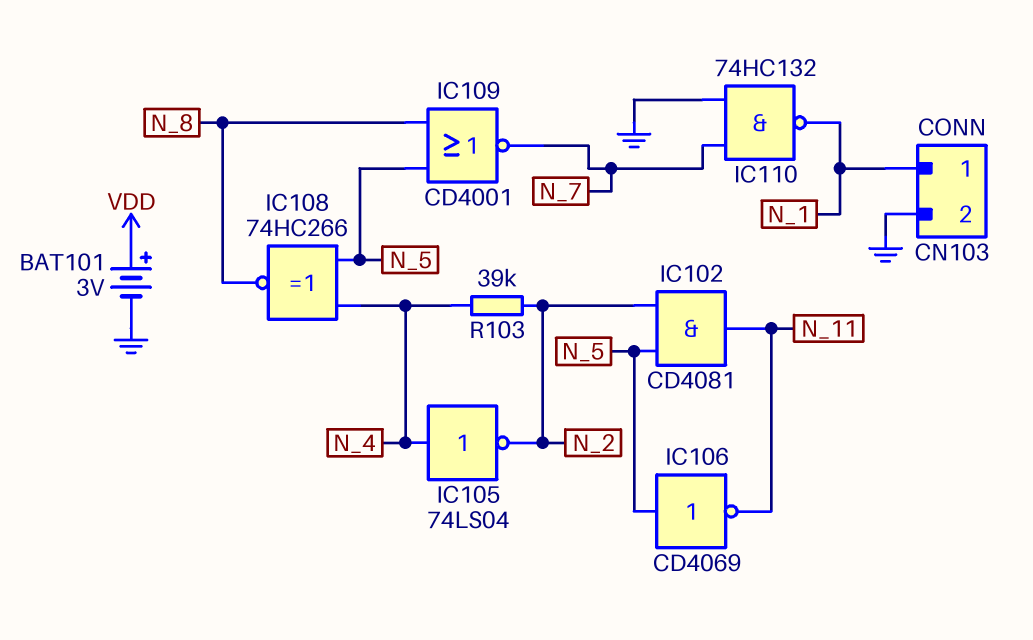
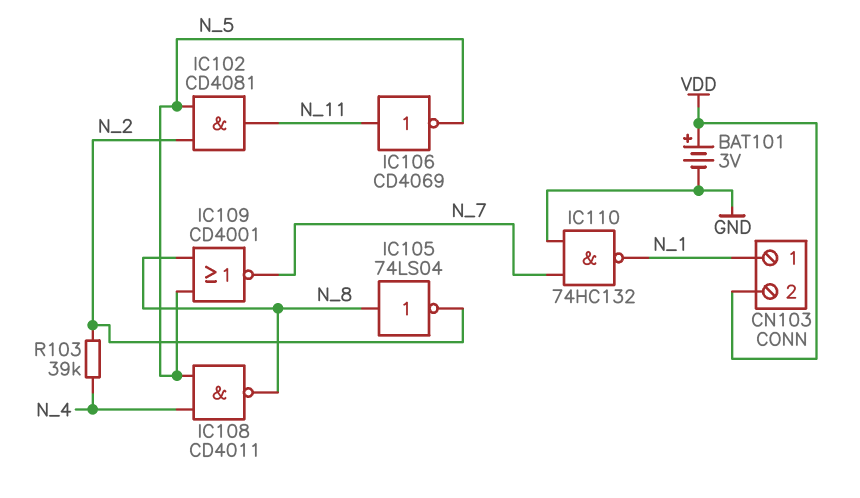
CN103 pin 2: GND -> VDD
IC105: NOT 74LS04 (in N_4, out N_2) -> NOT 74LS04 (in N_8, out N_2)
IC106: NOT CD4069 (in N_5, out N_11) -> NOT CD4069 (in N_11, out N_5)
IC108: XNOR 74HC266 (in N_4, in N_5, out N_8) -> NAND CD4011 (in N_4, in N_5, out N_8)

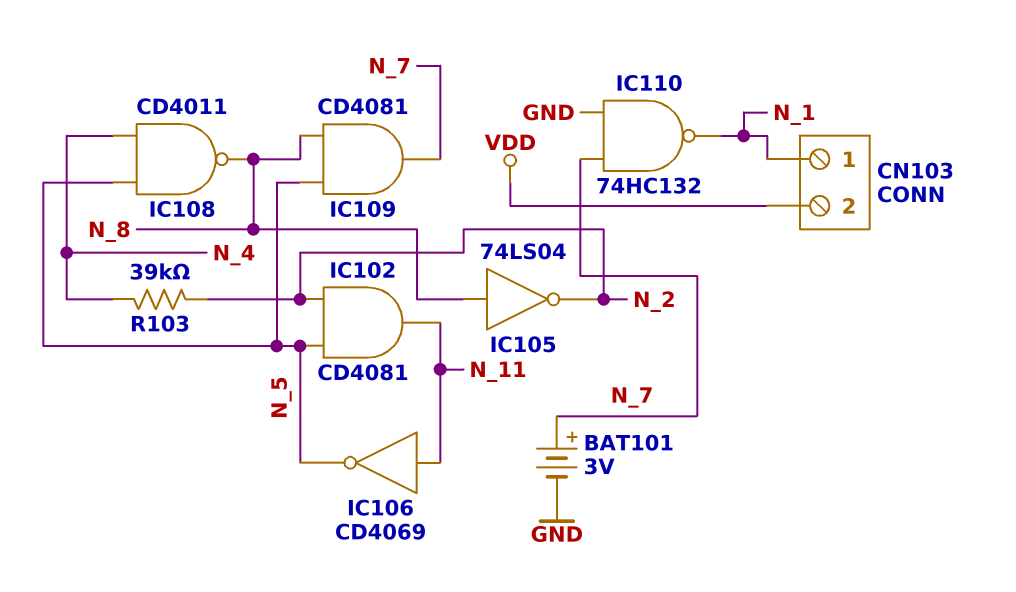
BAT101: 3V (plus VDD, minus GND) -> 3V (plus N_7, minus GND)
IC109: NOR CD4001 (in N_5, in N_8, out N_7) -> AND CD4081 (in N_5, in N_8, out N_7)

